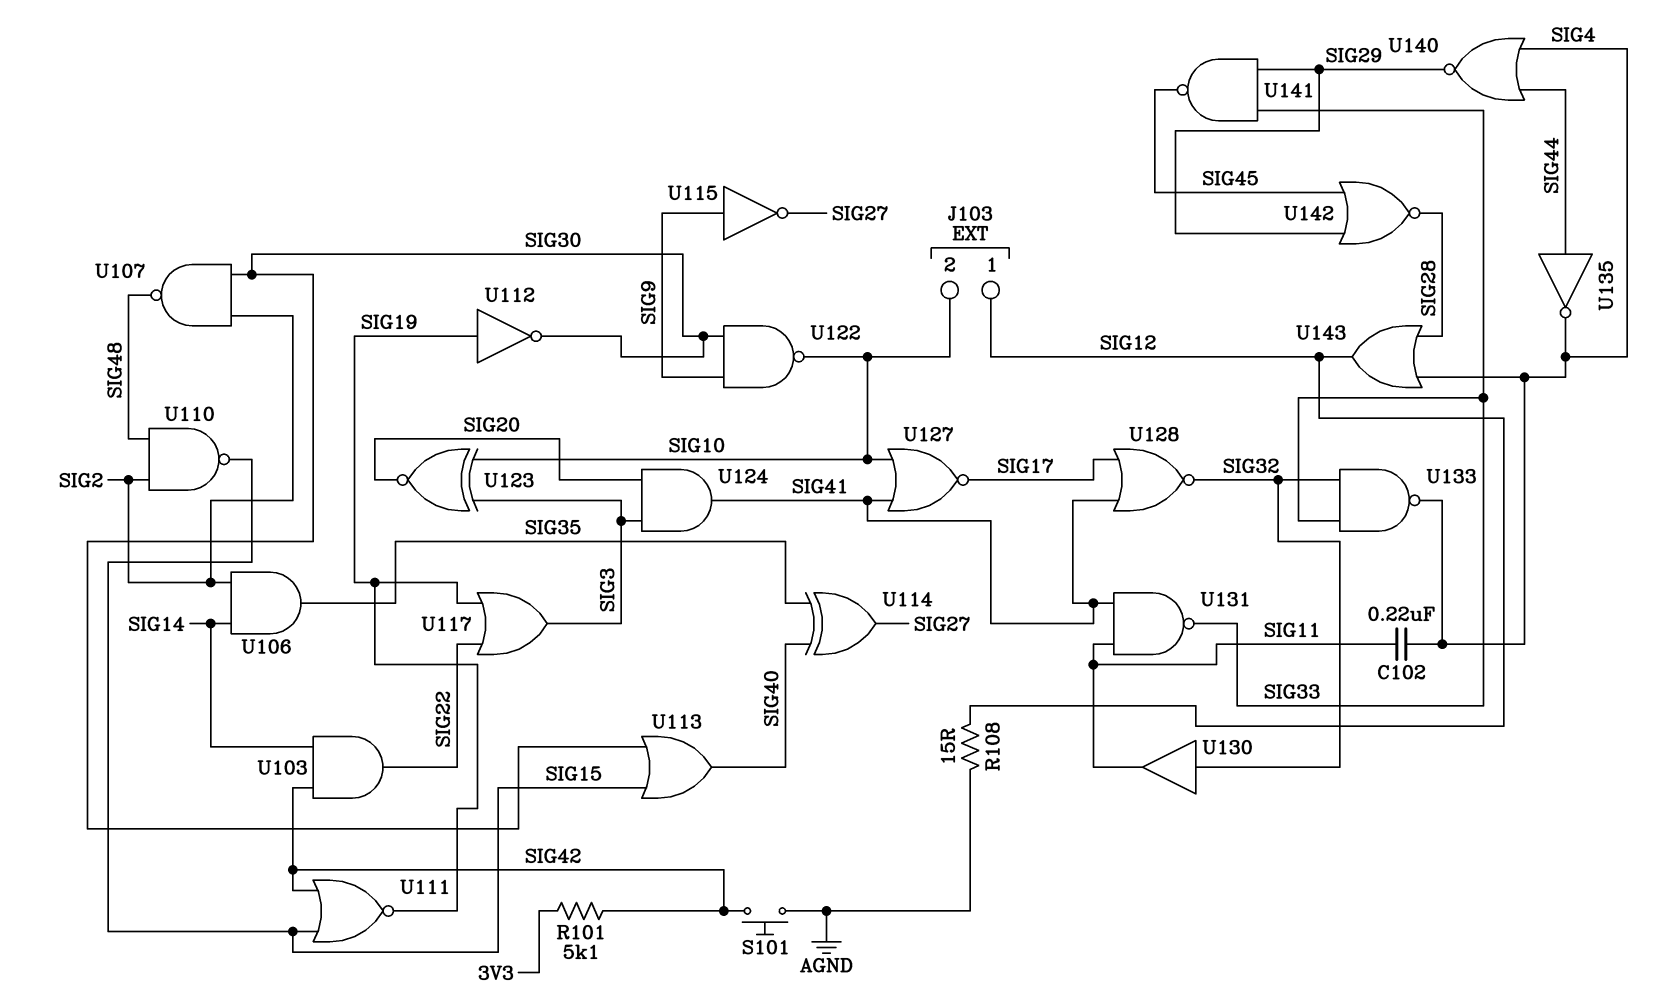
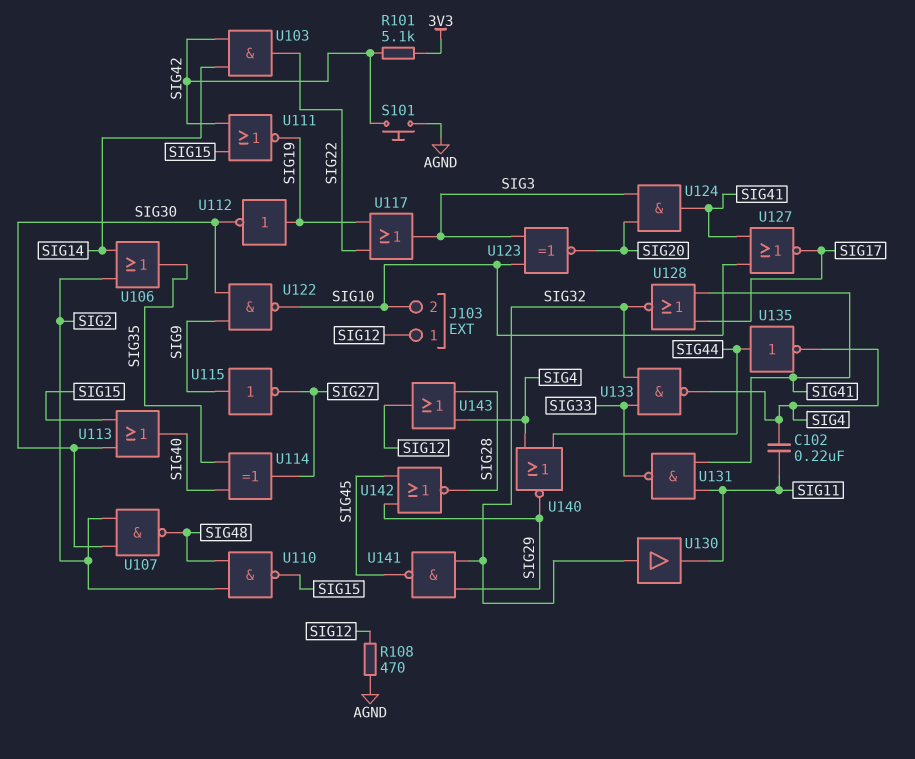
R108: 15 (AGND, SIG12) -> 470 (AGND, SIG12)
U106: AND (in SIG2, in SIG14, out SIG35) -> OR (in SIG2, in SIG14, out SIG35)
U141: NAND (in SIG29, in SIG33, out SIG45) -> NAND (in SIG29, in SIG32, out SIG45)

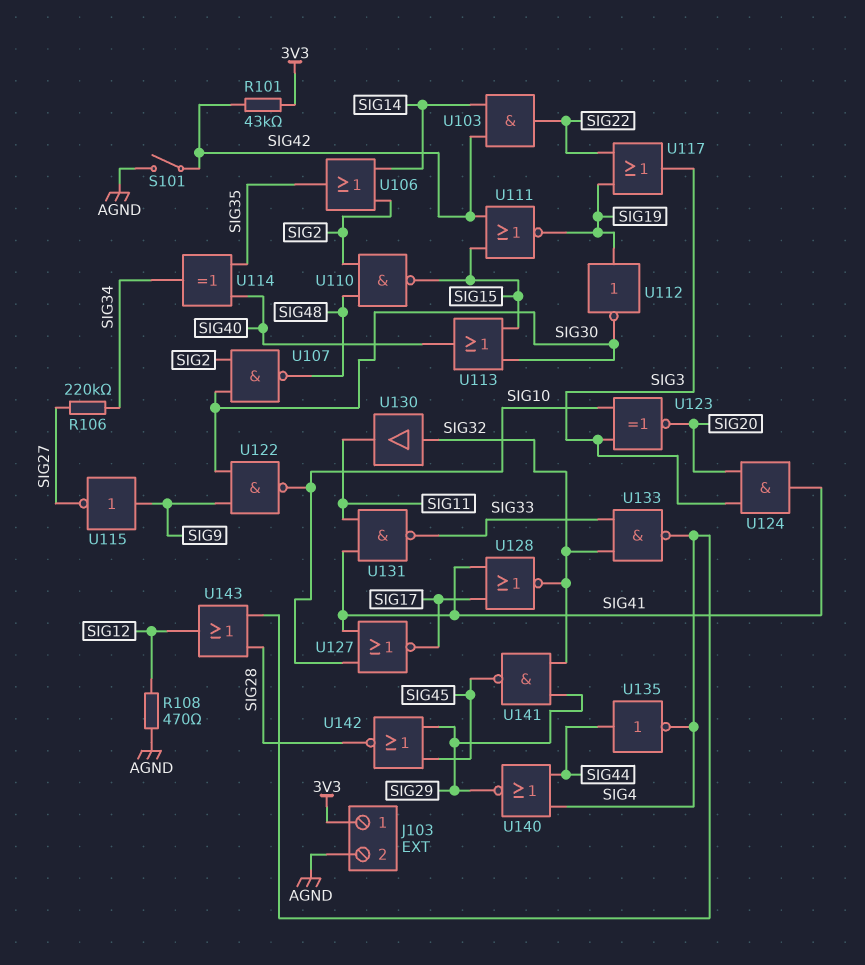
C102: 220nF (SIG4, SIG11) -> none
J103 pin 1: SIG12 -> 3V3
J103 pin 2: SIG10 -> AGND
R101: 5.1k (3V3, SIG42) -> 43k (3V3, SIG42)
R106: none -> 220k (SIG27, SIG34)
S101: button (AGND, SIG42) -> switch (AGND, SIG42)
U114: XOR (in SIG35, in SIG40, out SIG27) -> XOR (in SIG35, in SIG40, out SIG34)

